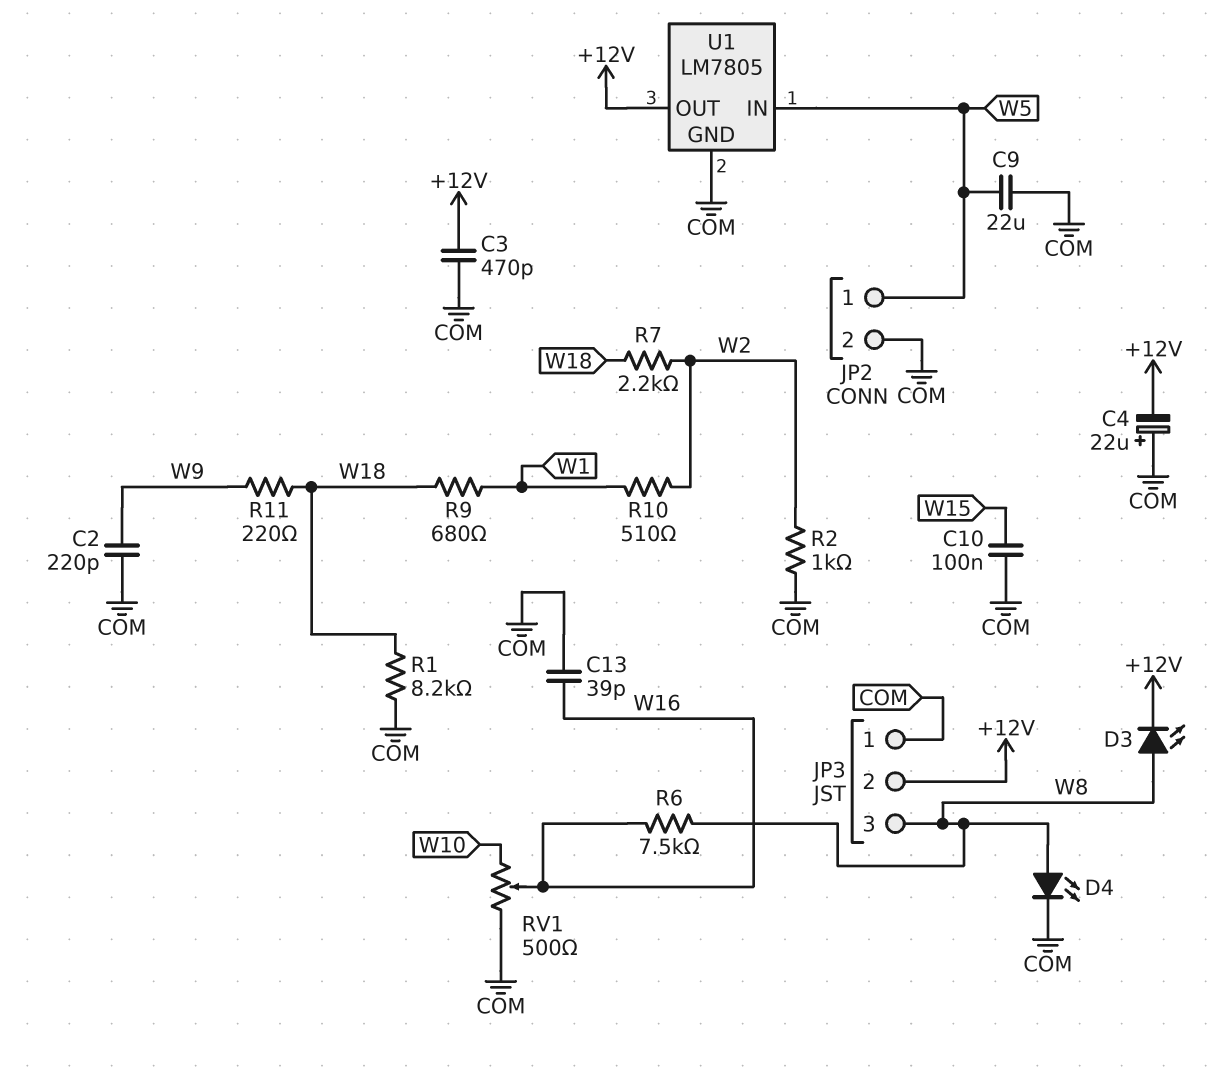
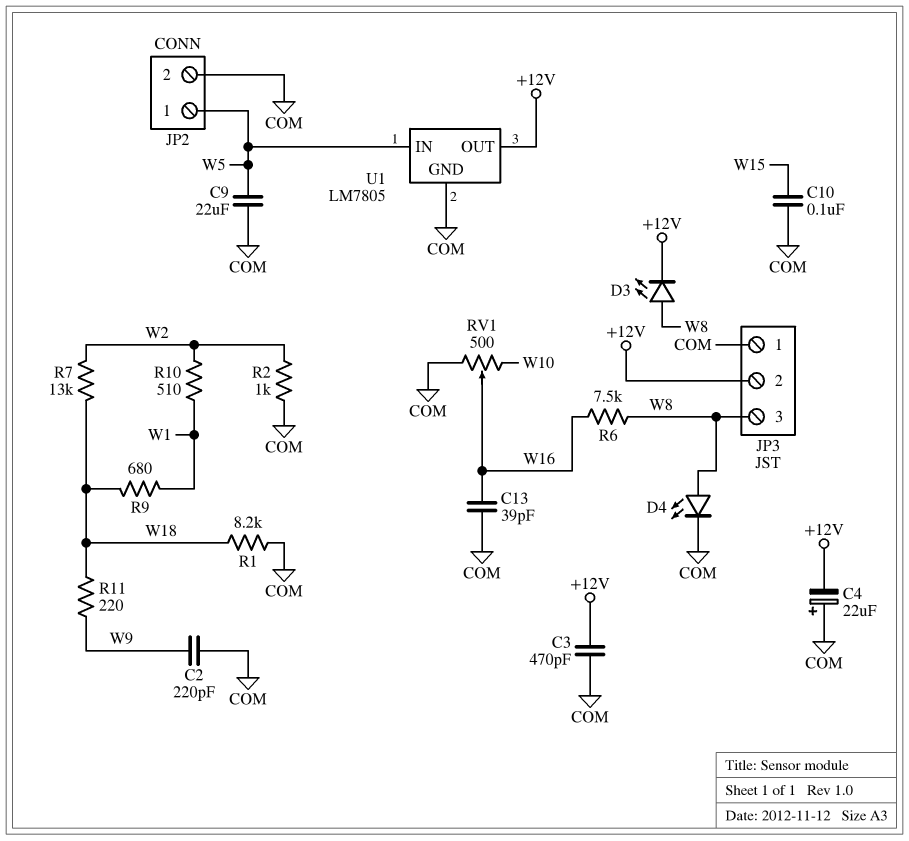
R7: 2.2k (W2, W18) -> 13k (W2, W18)

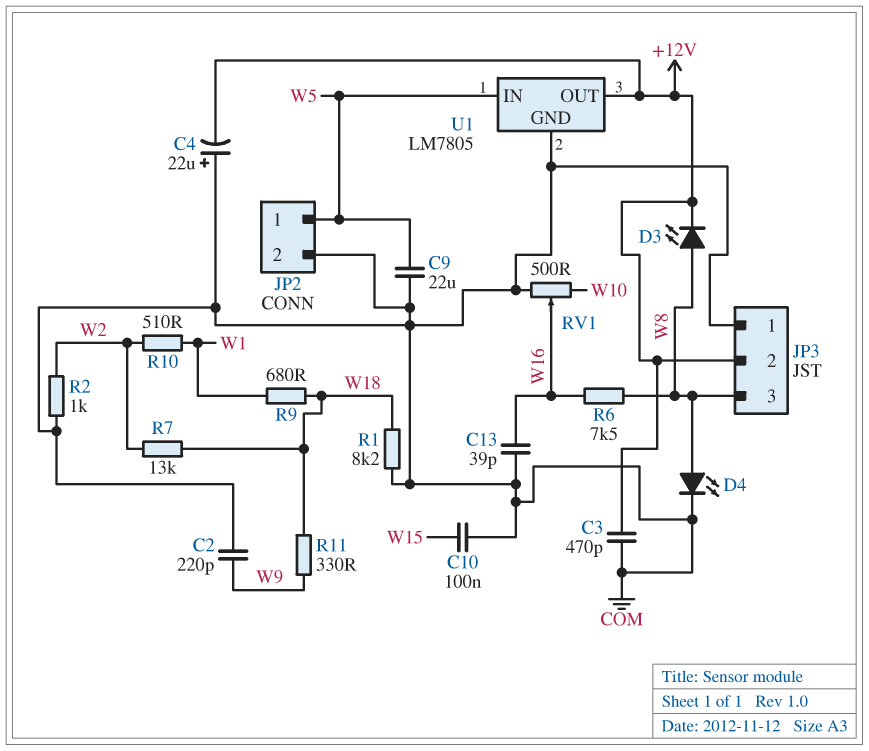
R11: 220 (W9, W18) -> 330 (W9, W18)

